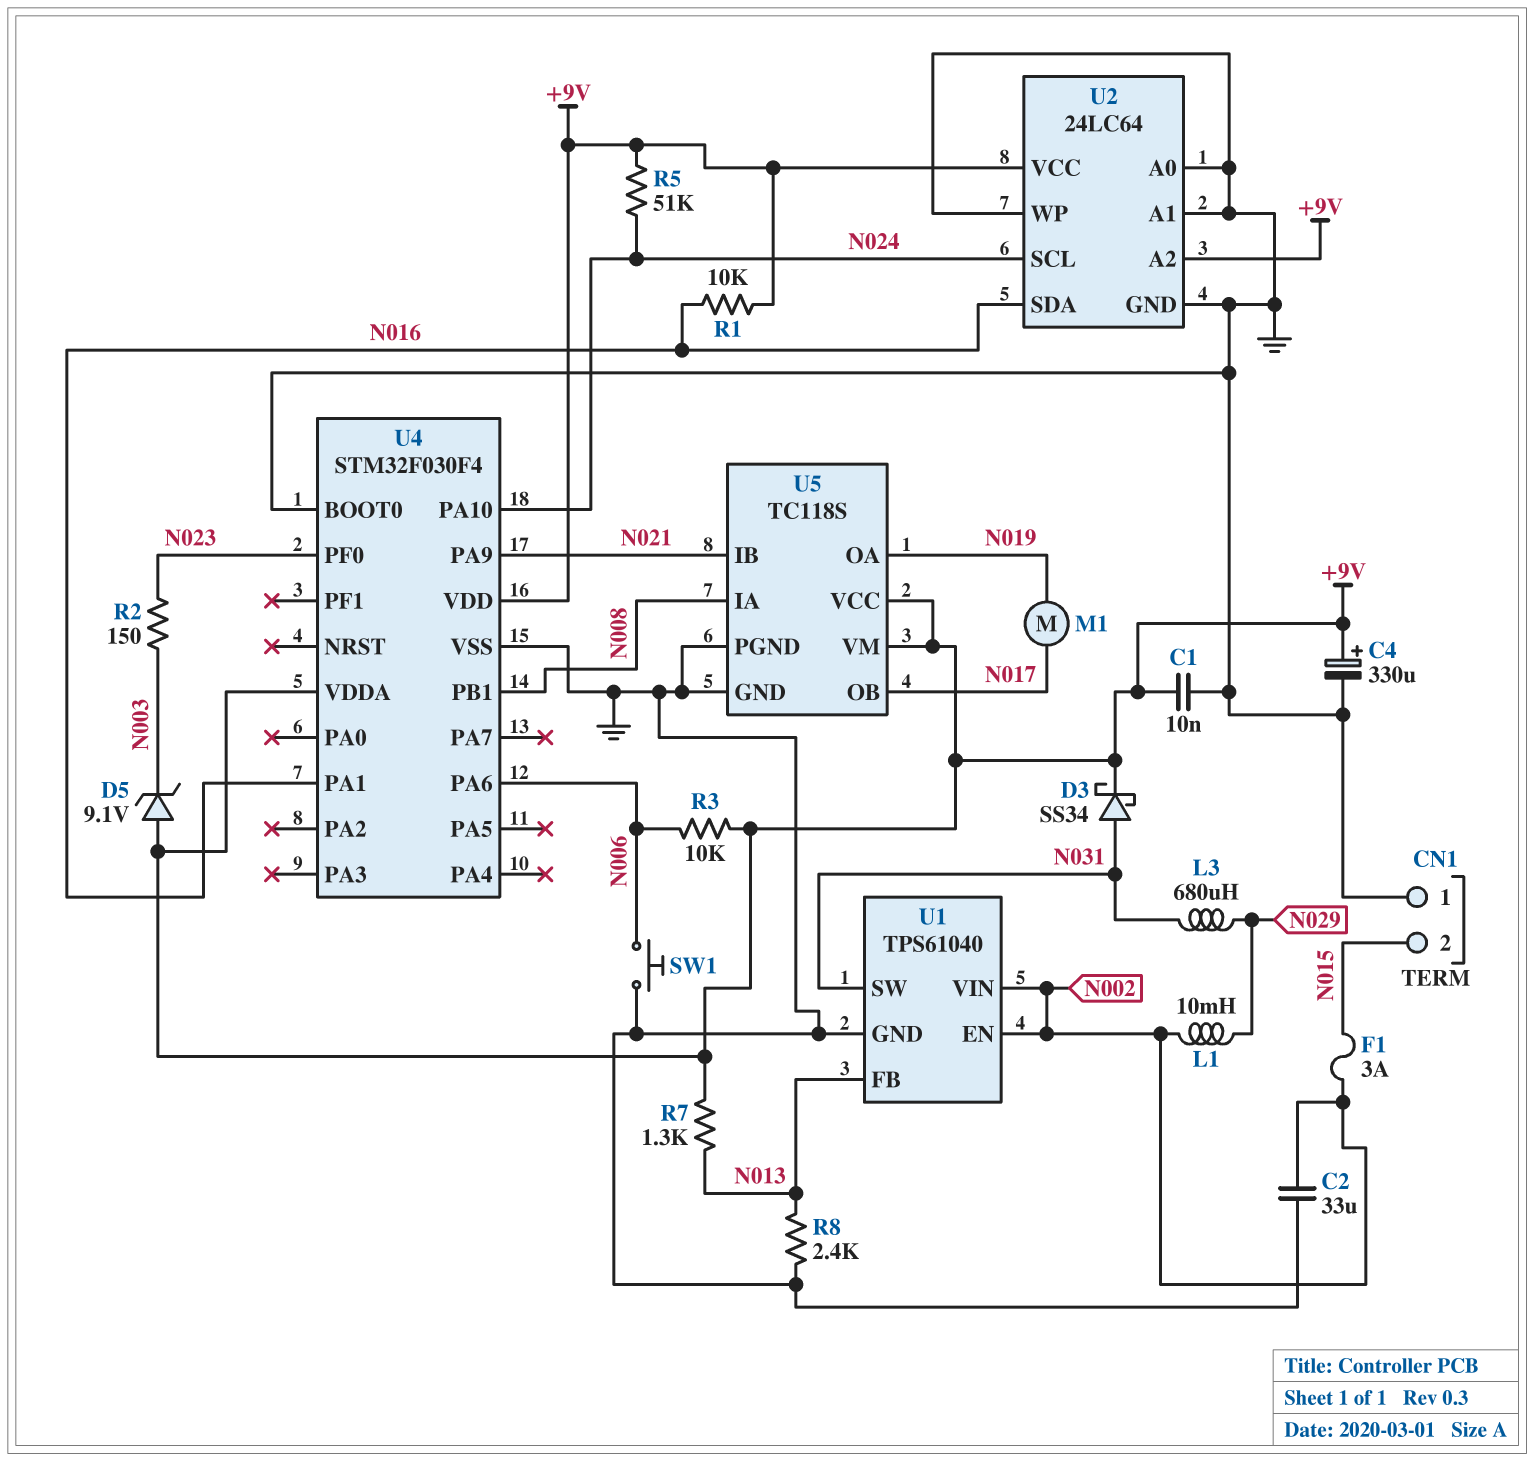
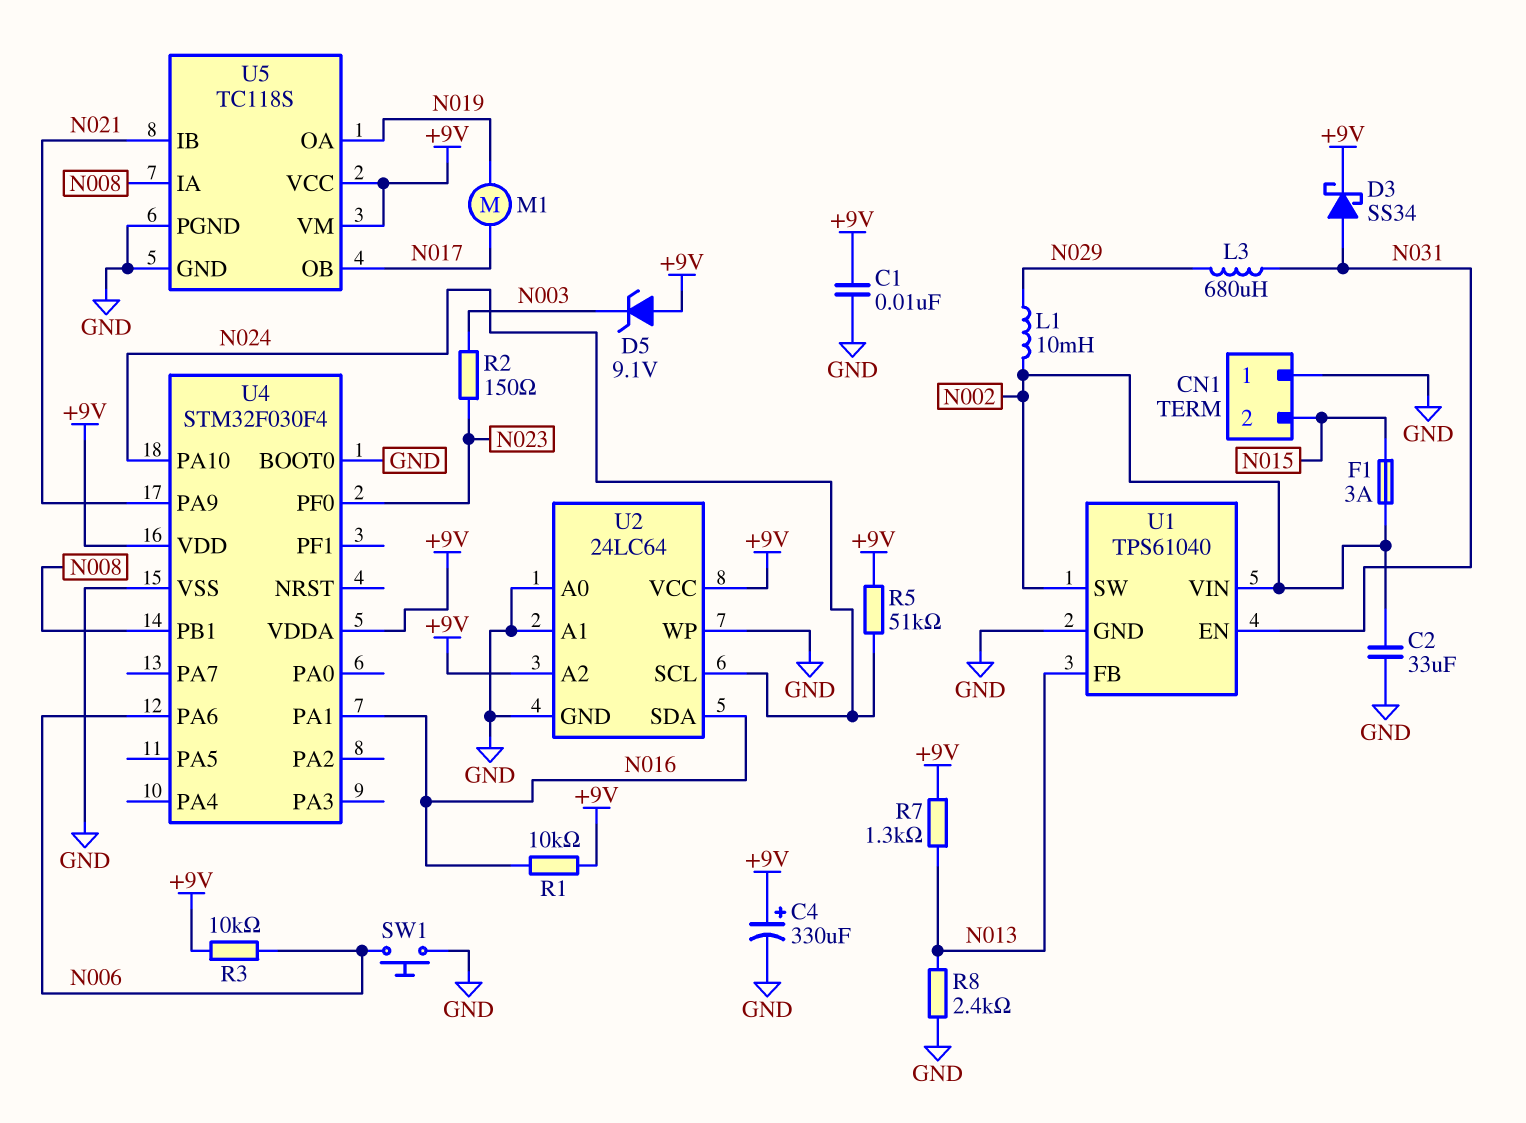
U1 pin EN: N002 -> N031
U1 pin SW: N031 -> N002

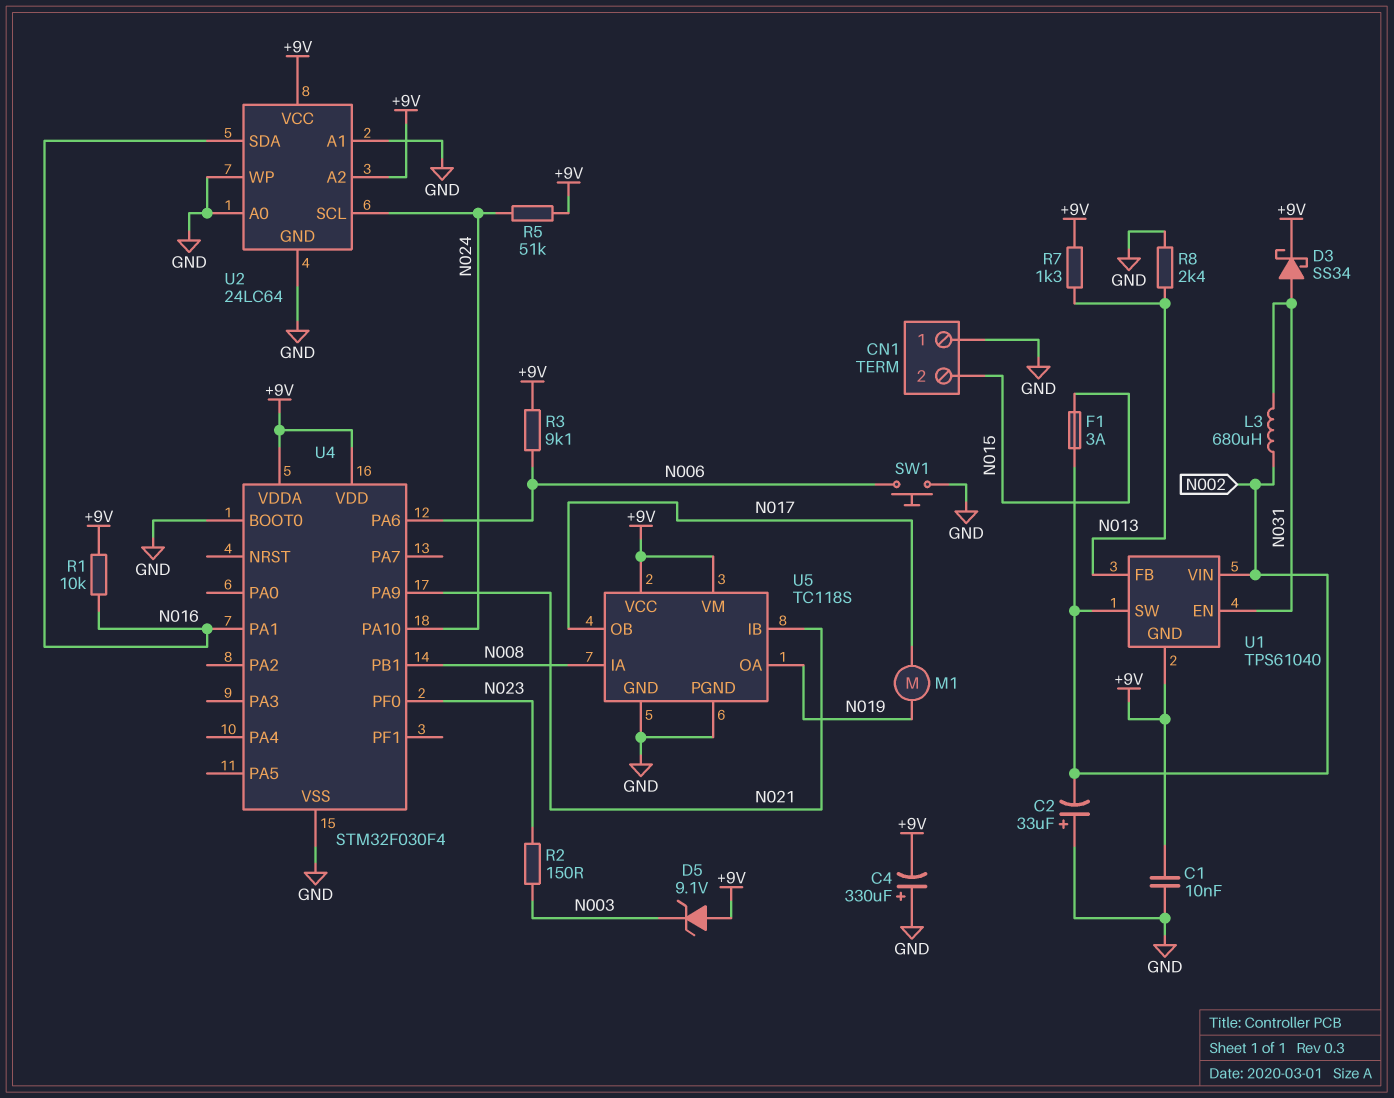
C2: 33uF (GND, N002) -> 33uF (plus GND, minus N002)
C4: 330uF (plus +9V, minus GND) -> 330uF (plus GND, minus +9V)
L1: 10mH (N002, N029) -> none
L3: 680uH (N029, N031) -> 680uH (N002, N031)
R3: 10k (+9V, N006) -> 9.1k (+9V, N006)
U1 pin GND: GND -> +9V

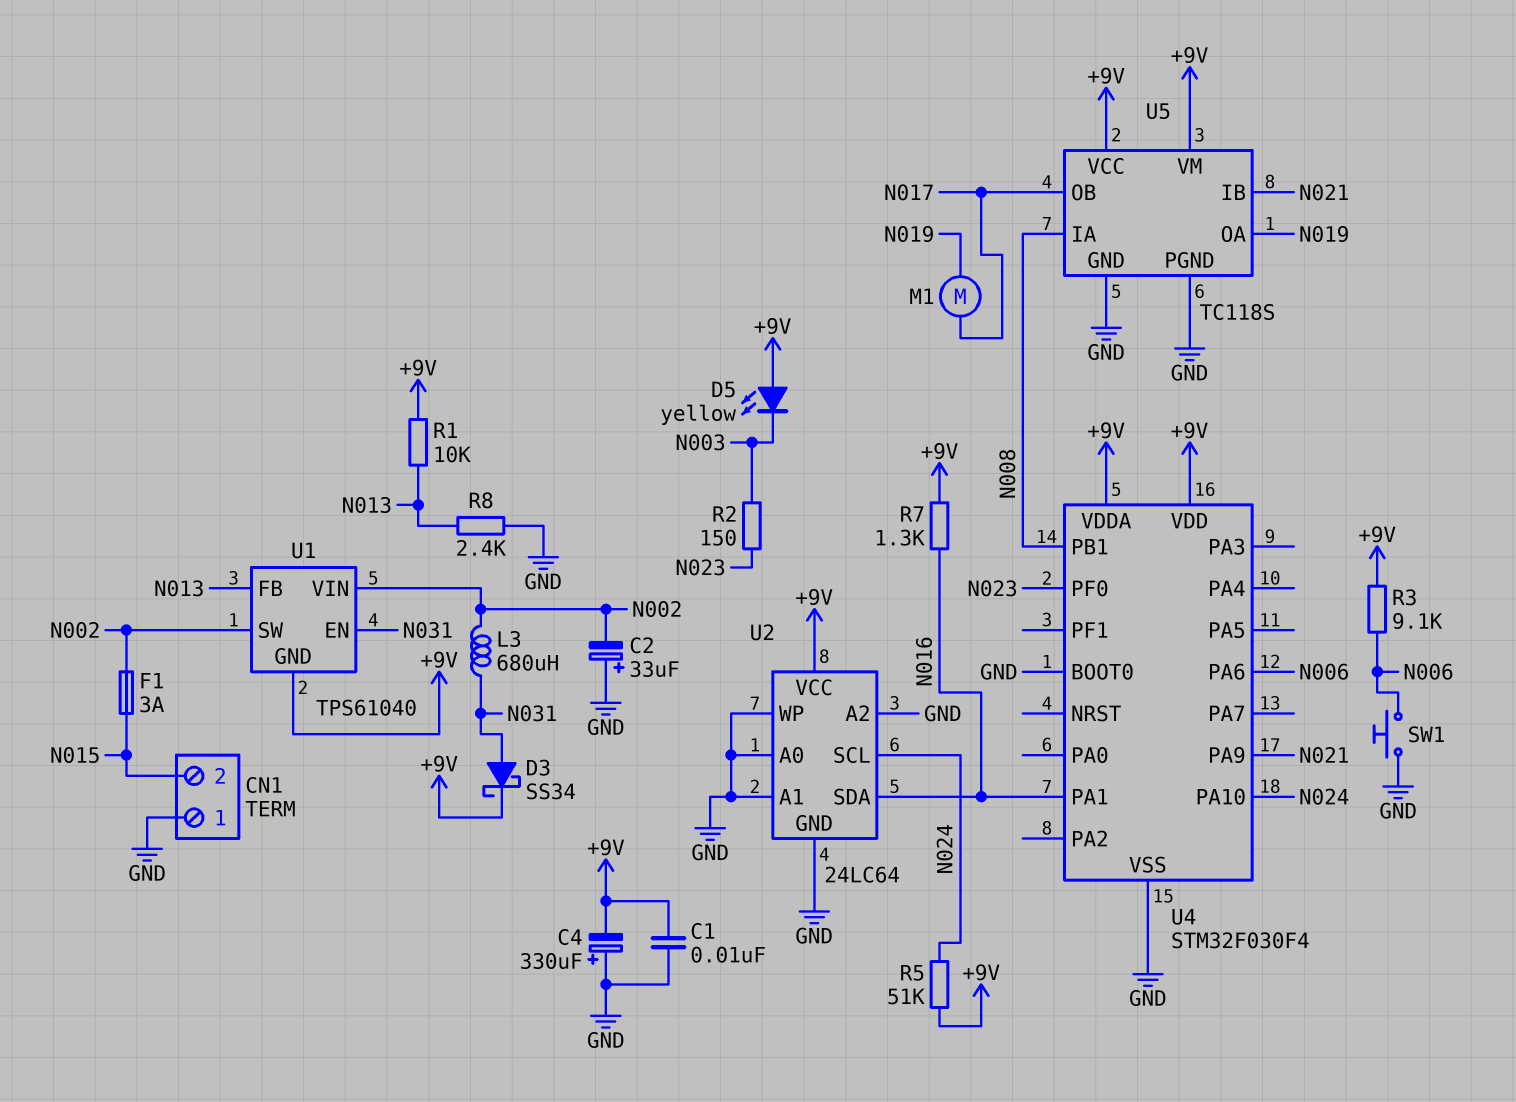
D5: zener 9.1V (A +9V, K N003) -> LED yellow (A +9V, K N003)
R1: 10k (+9V, N016) -> 10k (+9V, N013)
R7: 1.3k (+9V, N013) -> 1.3k (+9V, N016)
U2 pin A2: +9V -> GND

